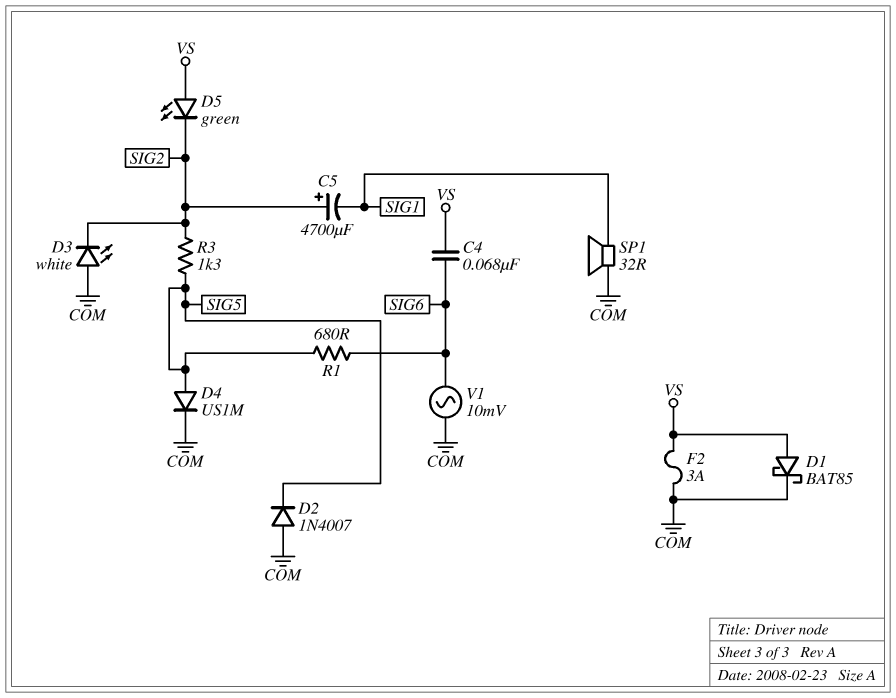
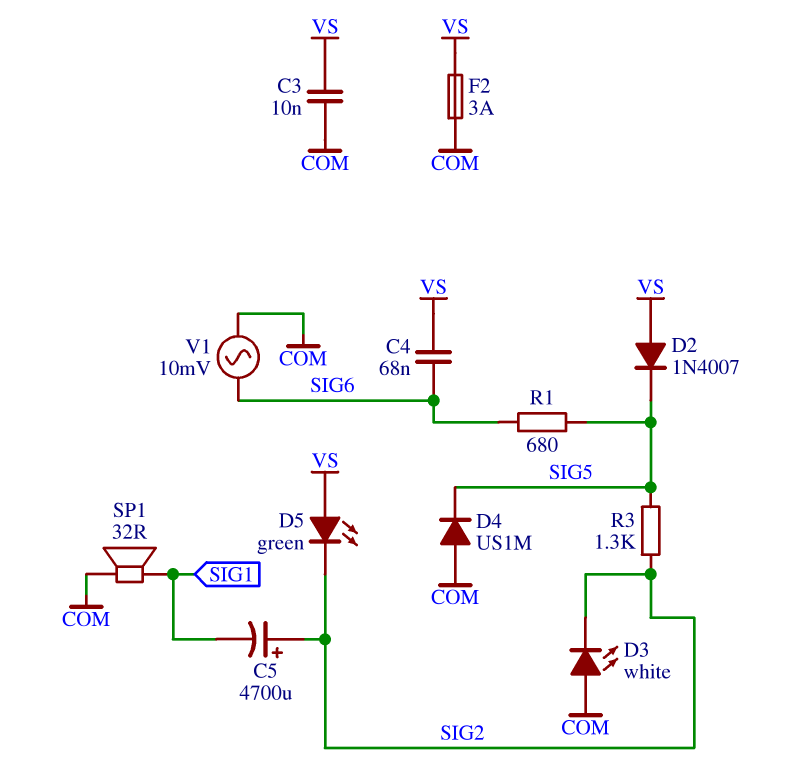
C3: none -> 10nF (COM, VS)
D1: schottky BAT85 (A VS, K COM) -> none
D2: diode 1N4007 (A COM, K SIG5) -> diode 1N4007 (A VS, K SIG5)
D4: diode US1M (A SIG5, K COM) -> diode US1M (A COM, K SIG5)

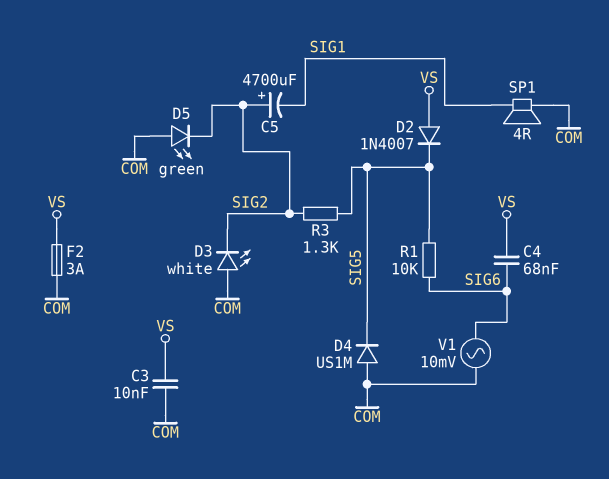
D5: LED green (A VS, K SIG2) -> LED green (A COM, K SIG2)
R1: 680 (SIG5, SIG6) -> 10k (SIG5, SIG6)
SP1: speaker 32R (COM, SIG1) -> speaker 4R (COM, SIG1)

